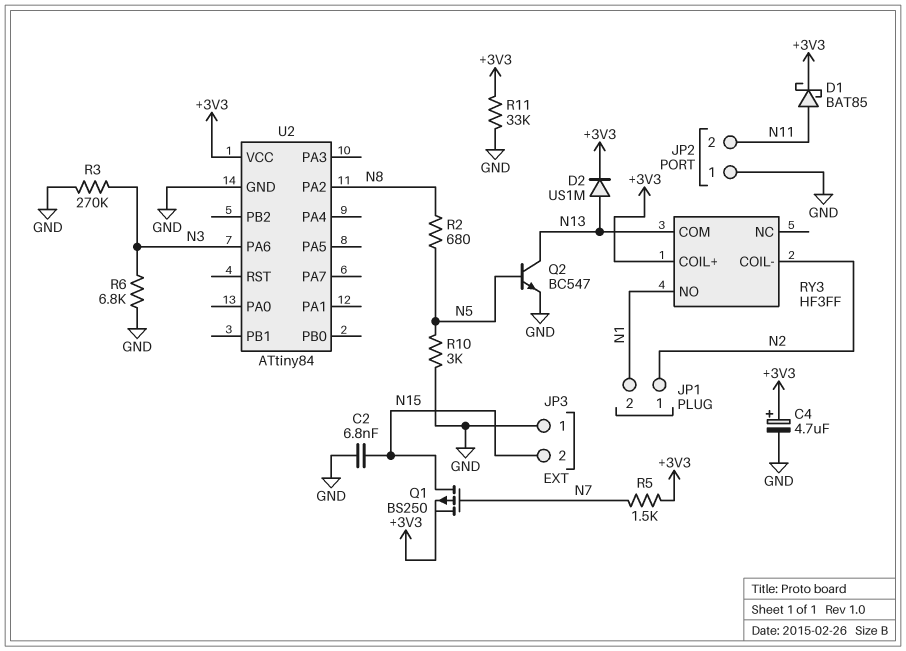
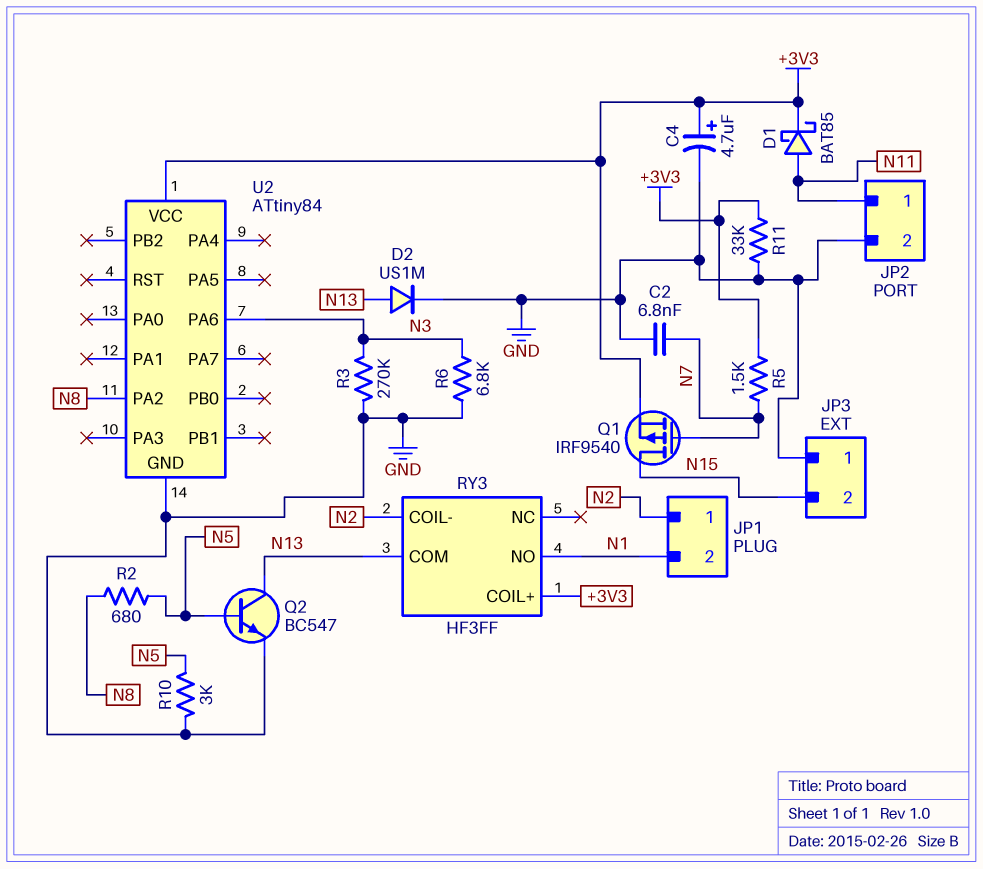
C2: 6.8nF (GND, N15) -> 6.8nF (GND, N7)
D2: diode US1M (A N13, K +3V3) -> diode US1M (A N13, K GND)
JP2 pin 1: GND -> N11
JP2 pin 2: N11 -> GND
Q1: PMOS BS250 (G N7, D N15, S +3V3) -> PMOS IRF9540 (G N7, D N15, S +3V3)

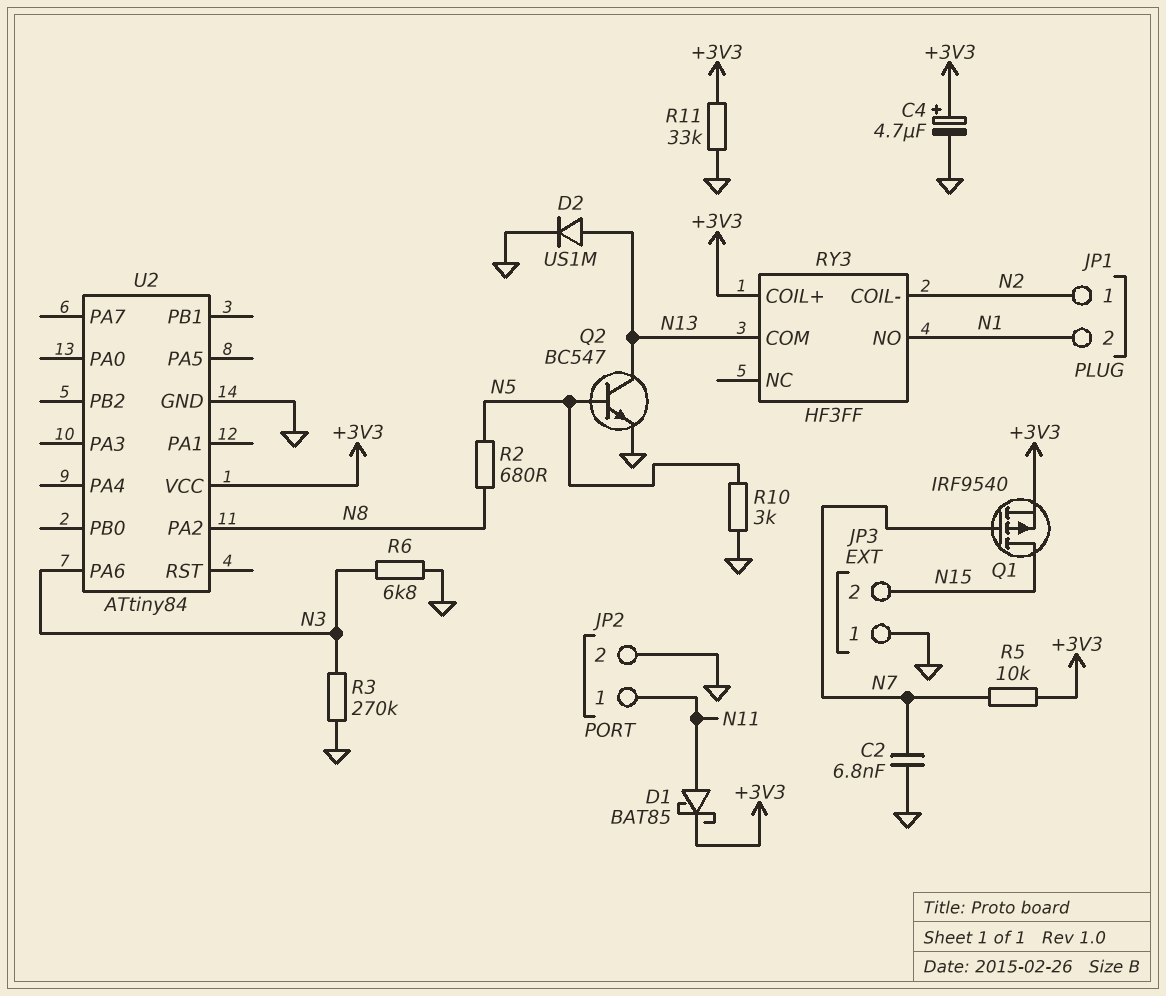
R5: 1.5k (+3V3, N7) -> 10k (+3V3, N7)

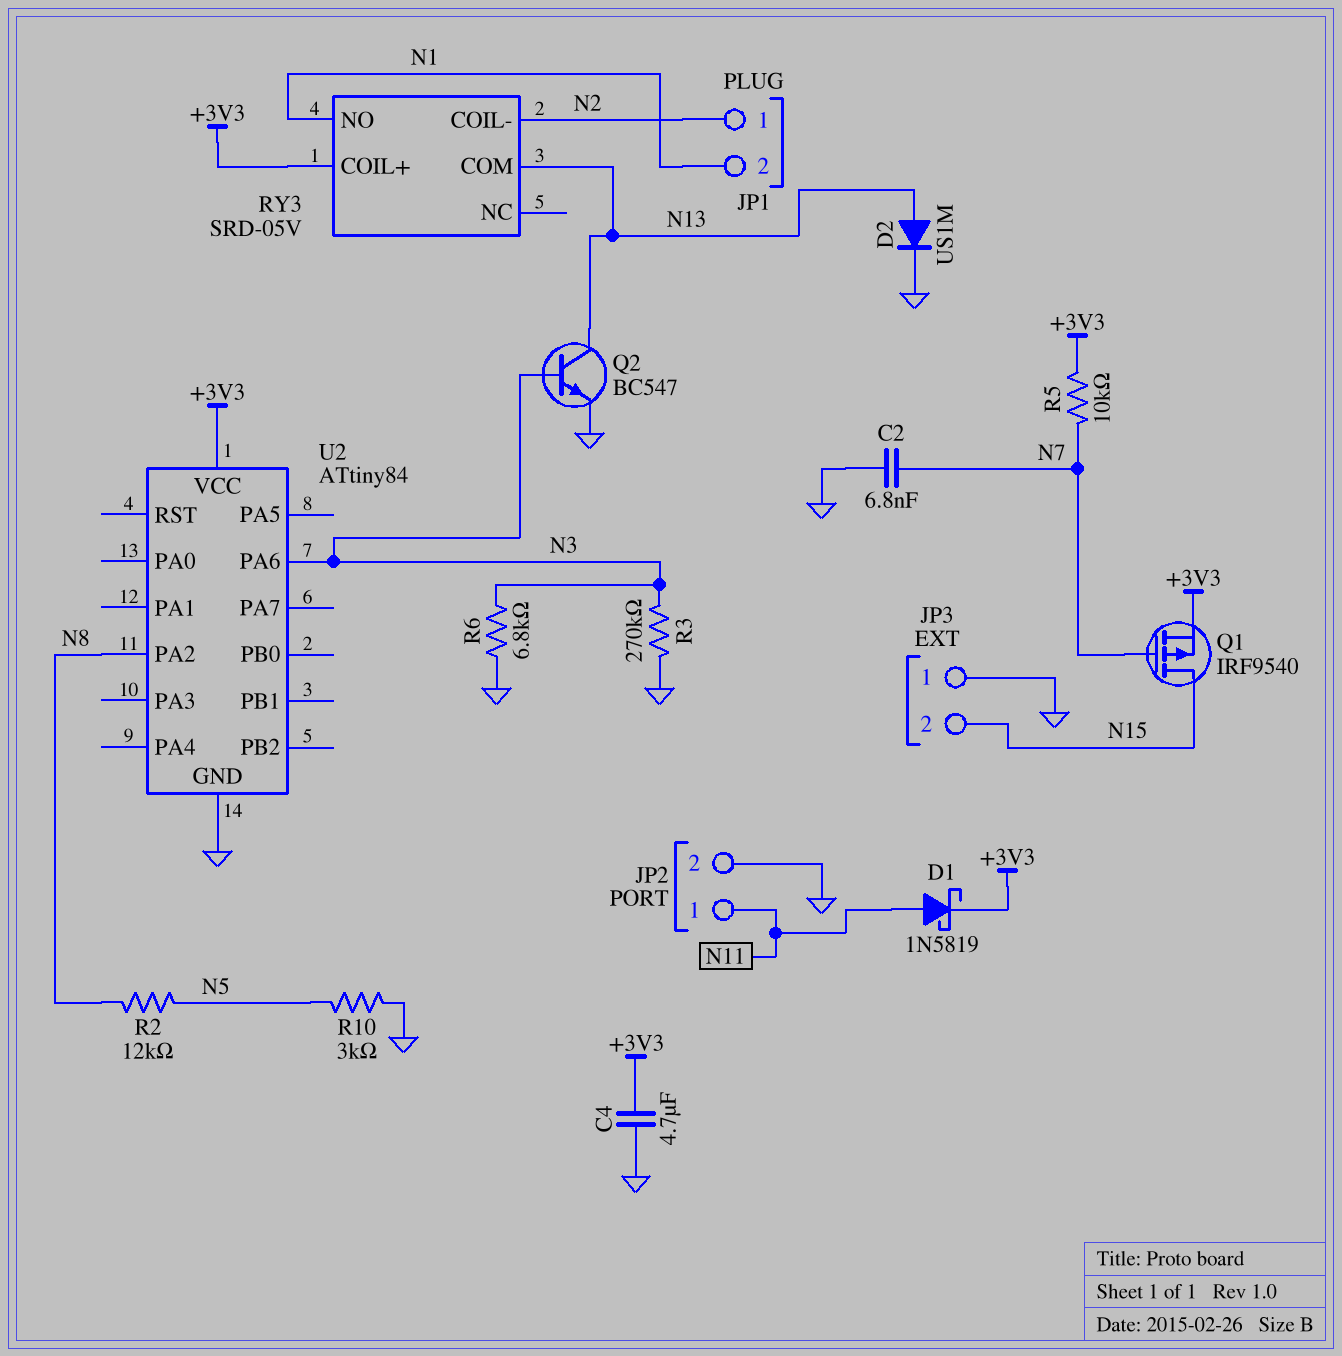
C4: 4.7uF (plus +3V3, minus GND) -> 4.7uF (+3V3, GND)
D1: schottky BAT85 (A N11, K +3V3) -> schottky 1N5819 (A N11, K +3V3)
Q2: NPN BC547 (B N5, C N13, E GND) -> NPN BC547 (B N3, C N13, E GND)
R2: 680 (N5, N8) -> 12k (N5, N8)
R11: 33k (+3V3, GND) -> none
RY3: HF3FF -> SRD-05V

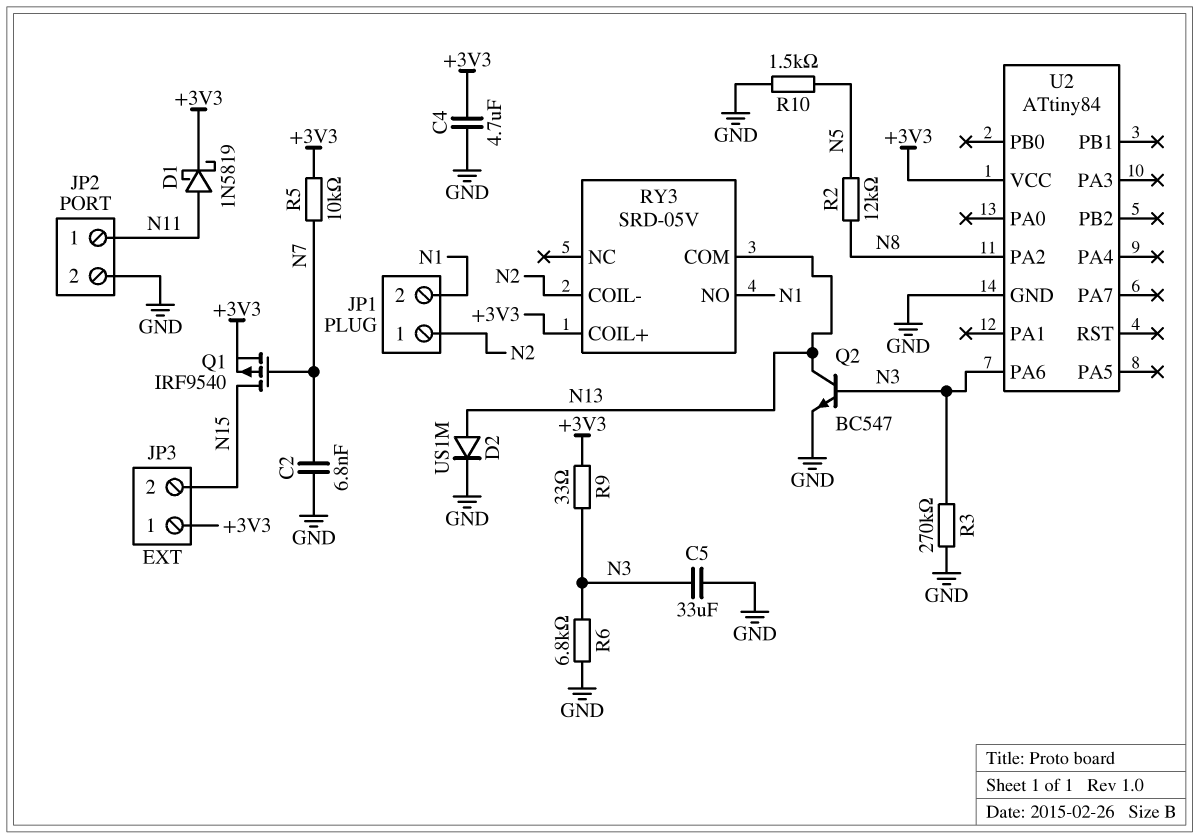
C5: none -> 33uF (GND, N3)
JP3 pin 1: GND -> +3V3
R9: none -> 33 (+3V3, N3)
R10: 3k (GND, N5) -> 1.5k (GND, N5)

